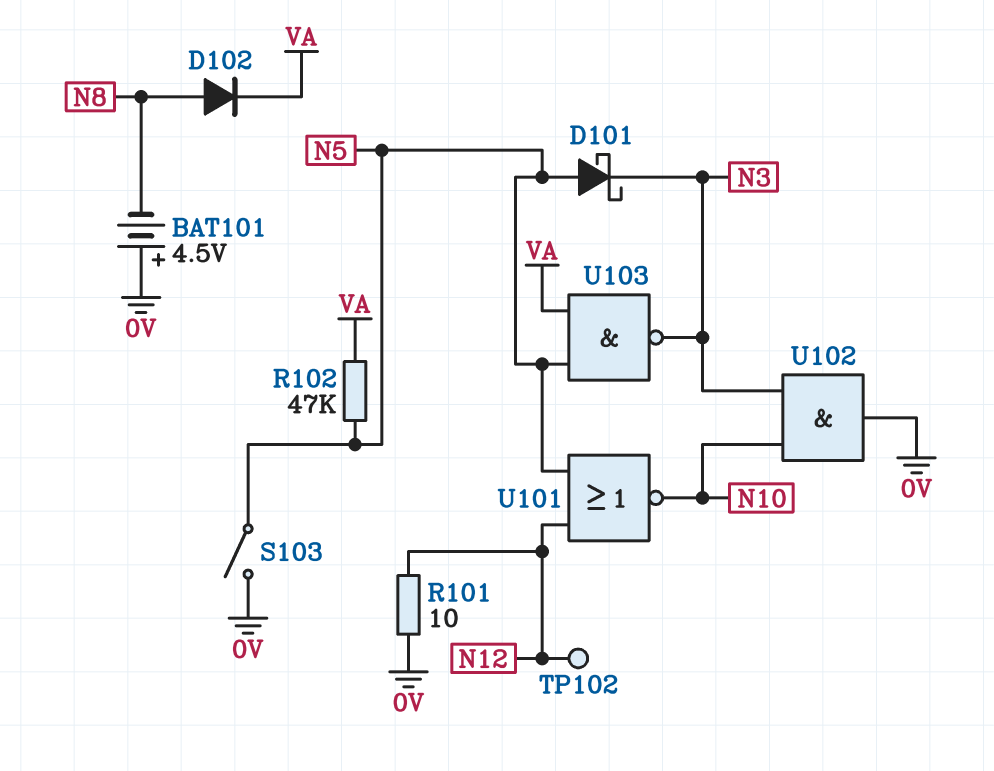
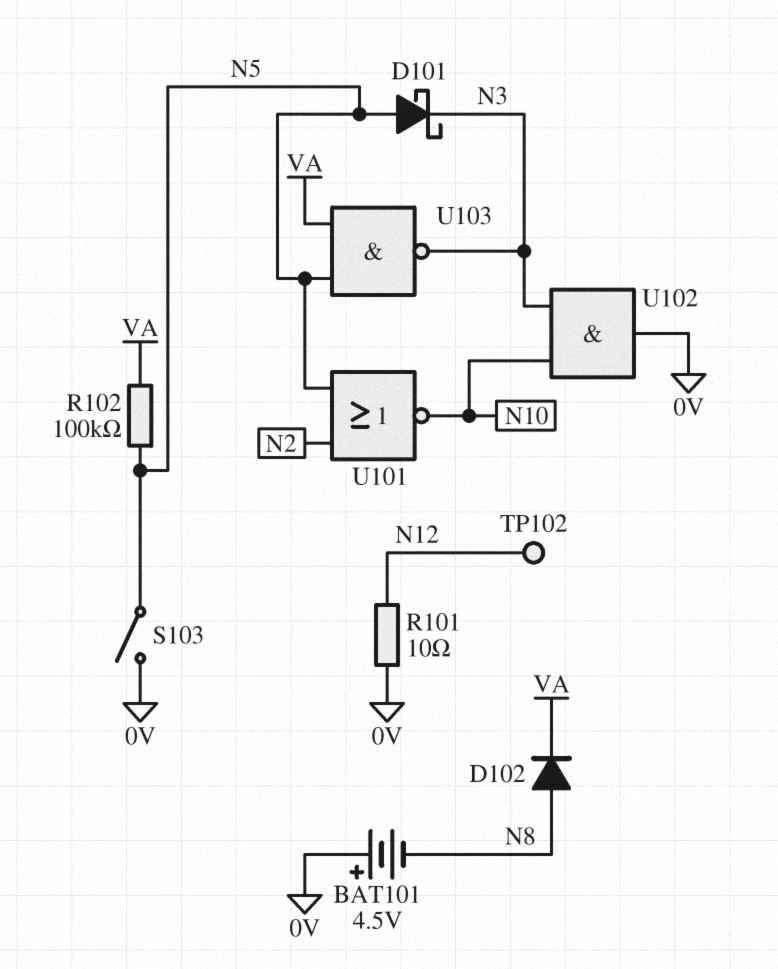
R102: 47k (N5, VA) -> 100k (N5, VA)
U101: NOR (in N5, in N12, out N10) -> NOR (in N2, in N5, out N10)

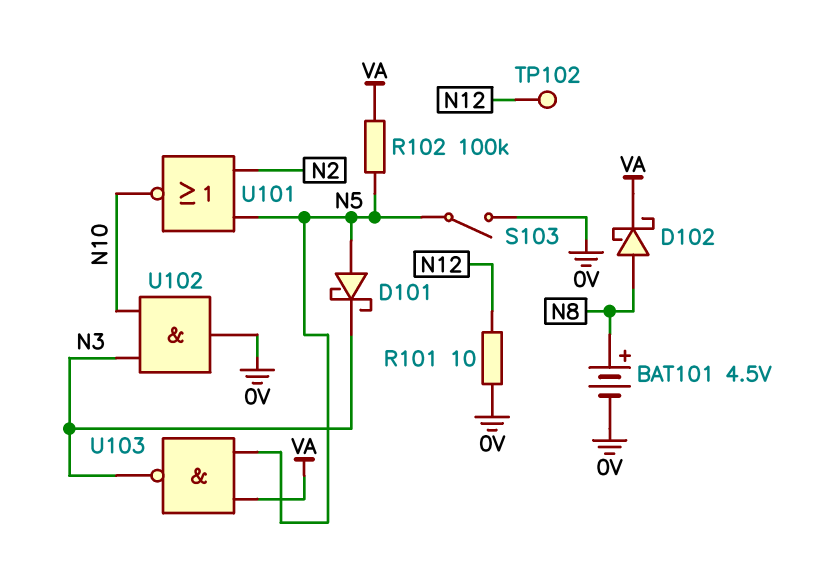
BAT101: 4.5V (plus 0V, minus N8) -> 4.5V (plus N8, minus 0V)
D102: diode (A N8, K VA) -> schottky (A N8, K VA)

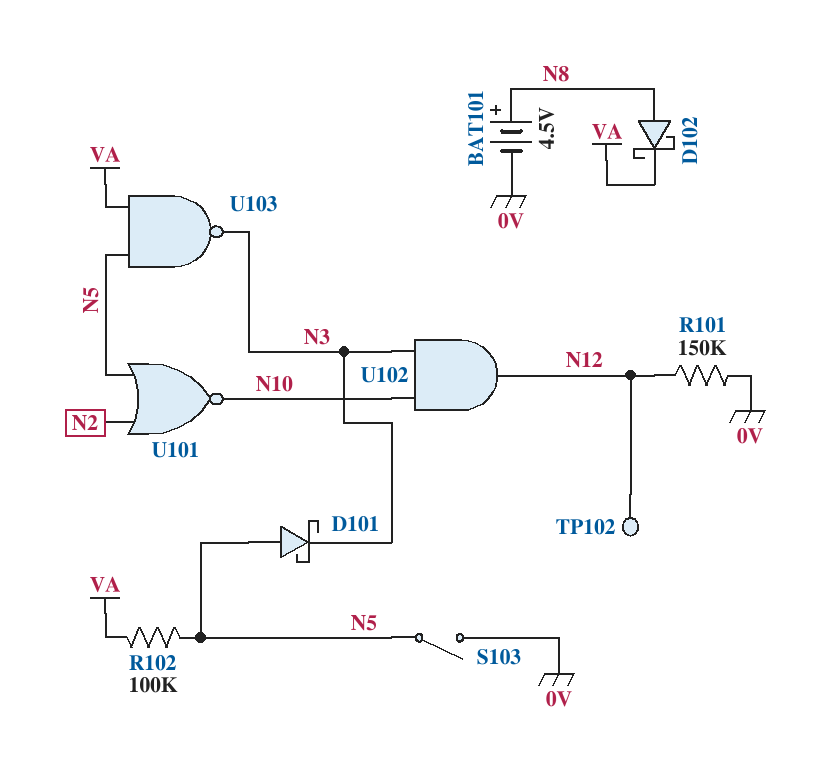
R101: 10 (0V, N12) -> 150k (0V, N12)
U102: AND (in N3, in N10, out 0V) -> AND (in N3, in N10, out N12)

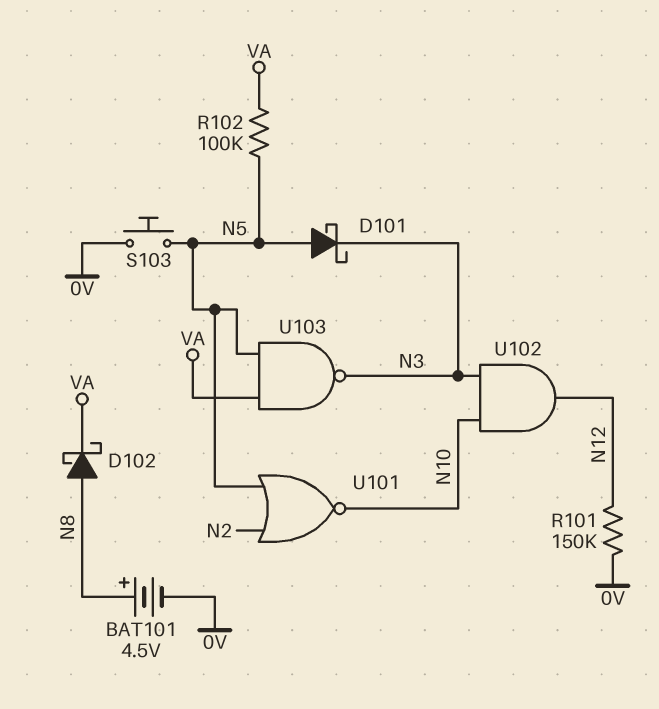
S103: switch (0V, N5) -> button (0V, N5)
TP102: test point (N12) -> none

